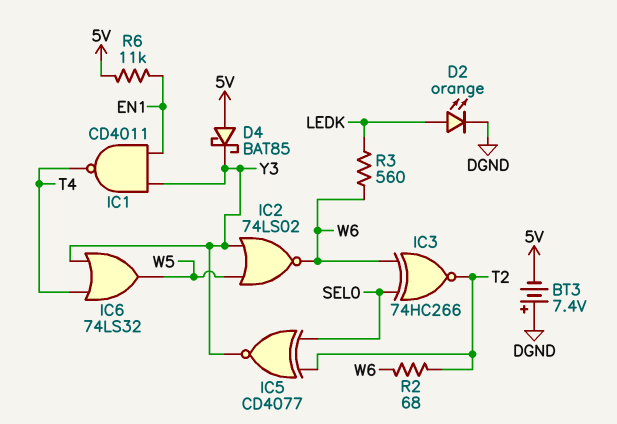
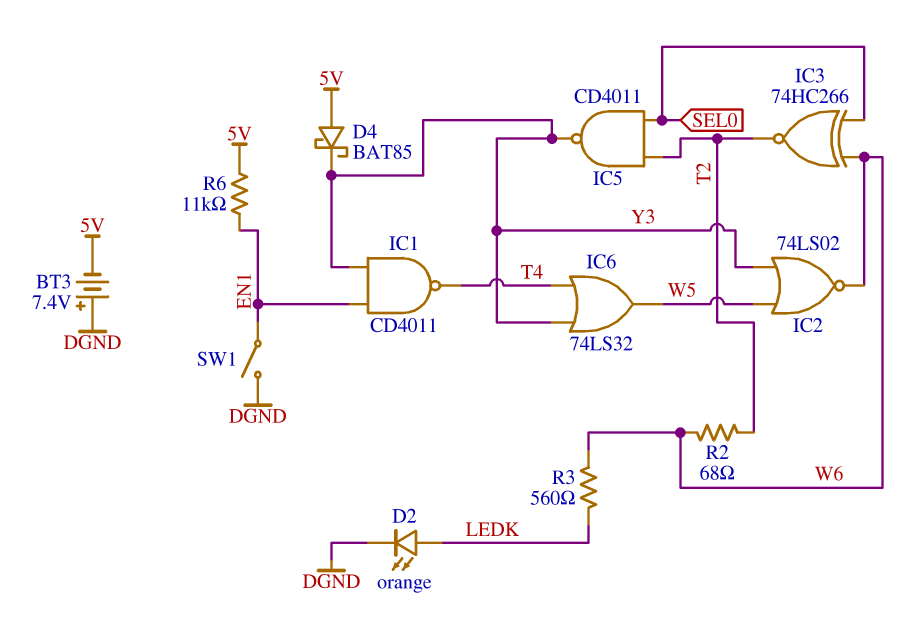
IC5: XNOR CD4077 (in SEL0, in T2, out Y3) -> NAND CD4011 (in SEL0, in T2, out Y3)
SW1: none -> switch (DGND, EN1)

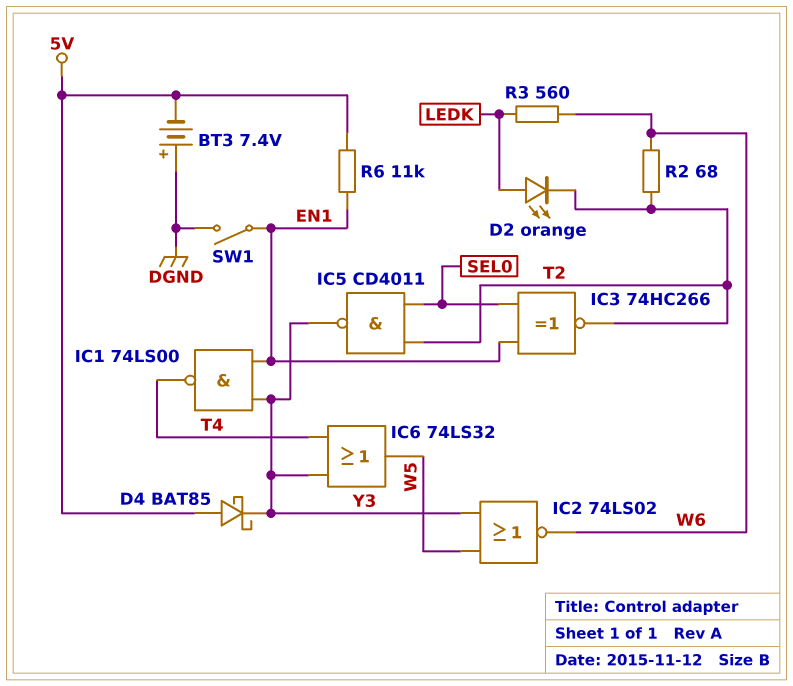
D2: LED orange (A LEDK, K DGND) -> LED orange (A LEDK, K T2)
IC1: NAND CD4011 (in EN1, in Y3, out T4) -> NAND 74LS00 (in EN1, in Y3, out T4)
IC3: XNOR 74HC266 (in SEL0, in W6, out T2) -> XNOR 74HC266 (in EN1, in SEL0, out T2)

